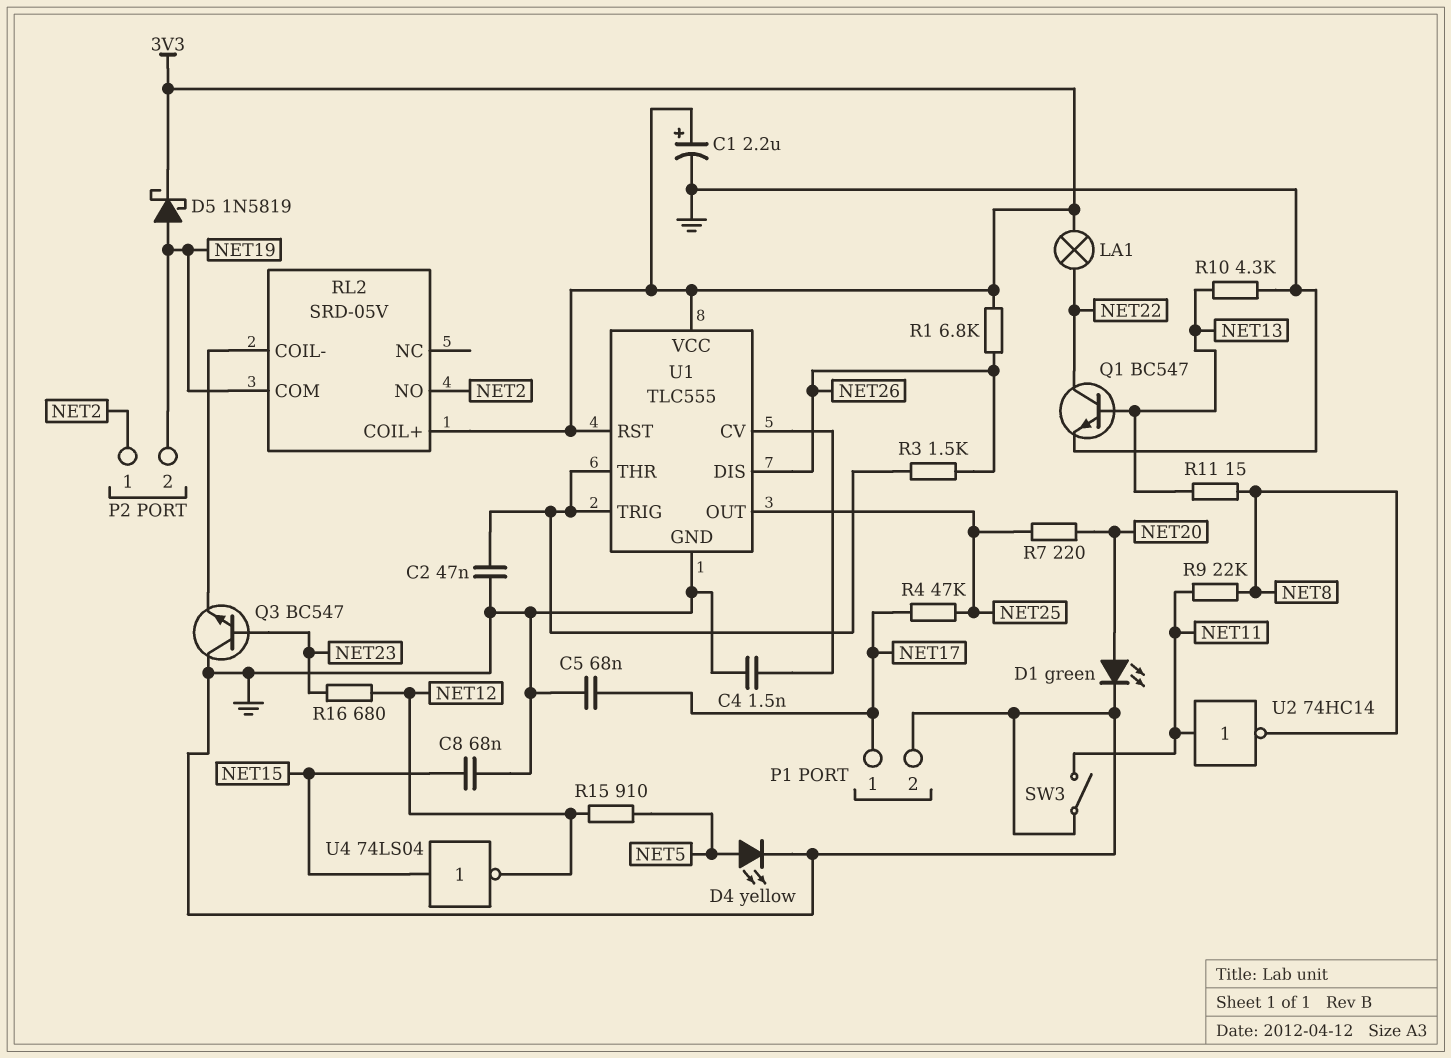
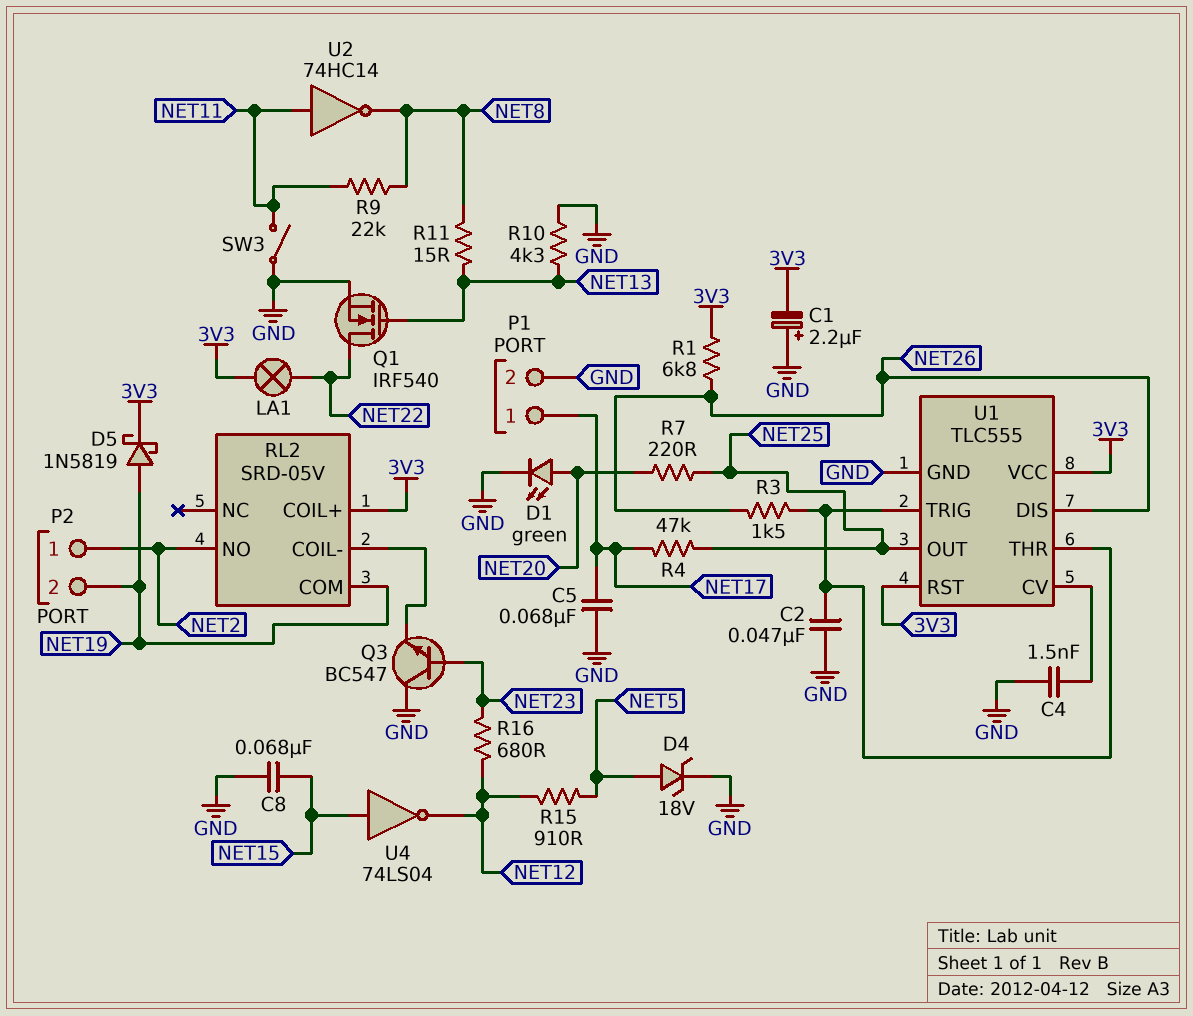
C1: 2.2uF (plus 3V3, minus GND) -> 2.2uF (plus GND, minus 3V3)
D4: LED yellow (A NET5, K GND) -> zener 18V (A NET5, K GND)
Q1: NPN BC547 (B NET13, C NET22, E GND) -> NMOS IRF540 (G NET13, D NET22, S GND)

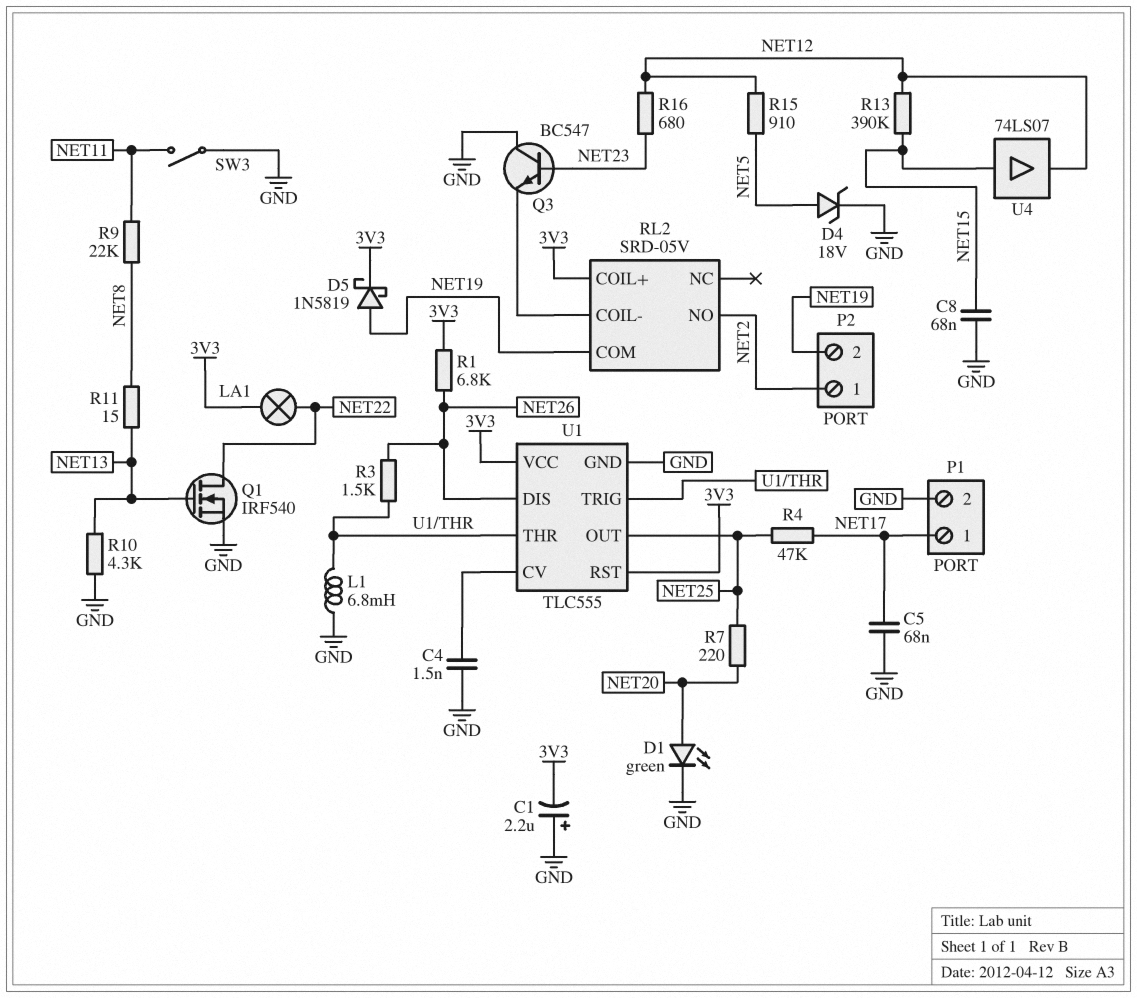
C2: 47nF (GND, U1/THR) -> none
L1: none -> 6.8mH (GND, U1/THR)
R13: none -> 390k (NET12, NET15)
U2: NOT 74HC14 (in NET11, out NET8) -> none
U4: NOT 74LS04 (in NET15, out NET12) -> buffer 74LS07 (in NET15, out NET12)

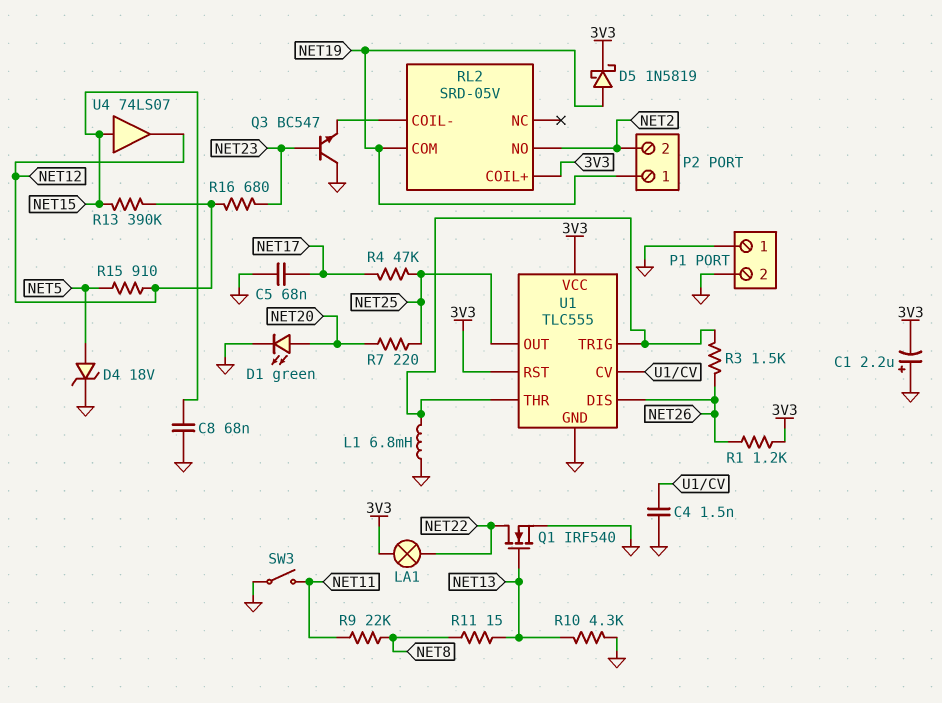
P1 pin 1: NET17 -> GND
P2 pin 1: NET2 -> NET19
P2 pin 2: NET19 -> NET2
R1: 6.8k (3V3, NET26) -> 1.2k (3V3, NET26)

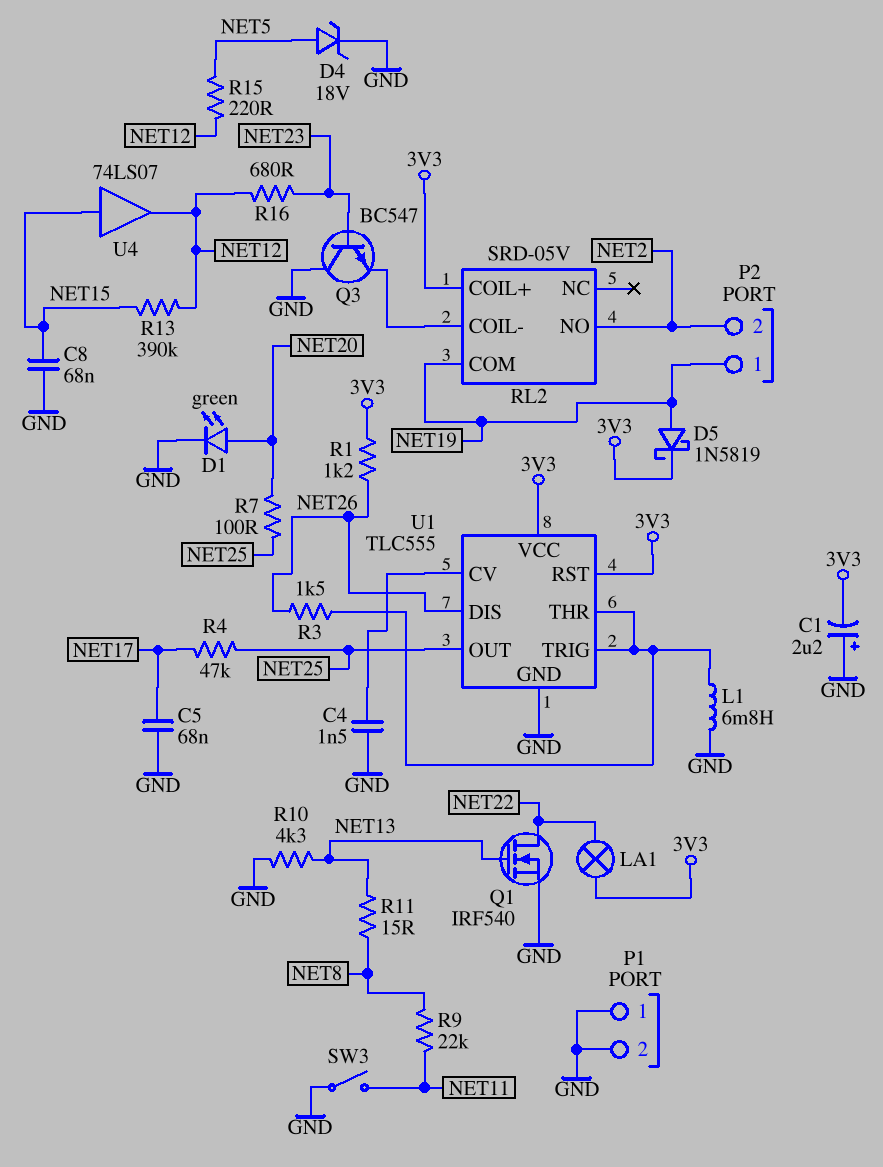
R7: 220 (NET20, NET25) -> 100 (NET20, NET25)
R15: 910 (NET5, NET12) -> 220 (NET5, NET12)

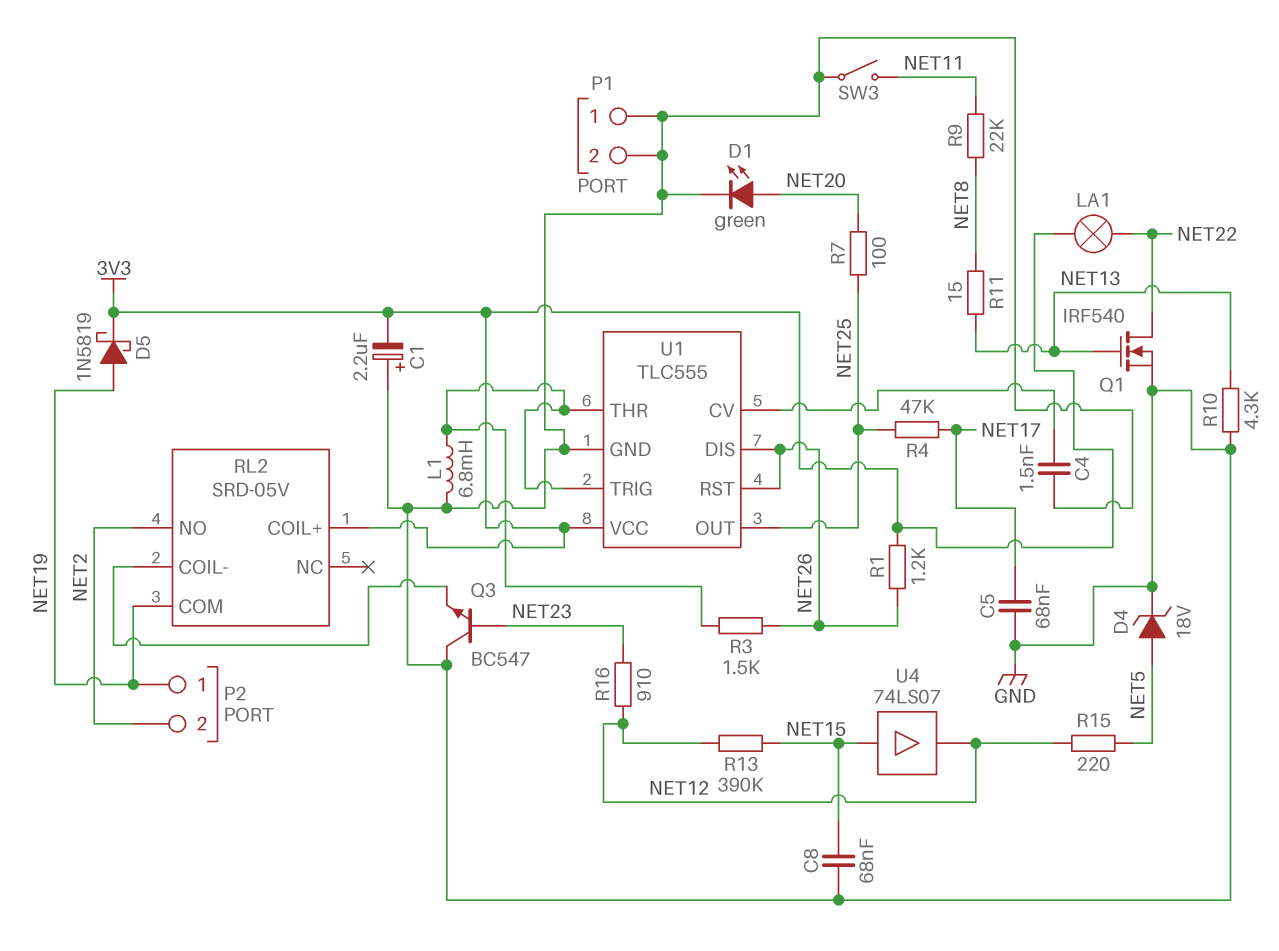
R16: 680 (NET12, NET23) -> 910 (NET12, NET23)
U1 pin RST: 3V3 -> NET26

